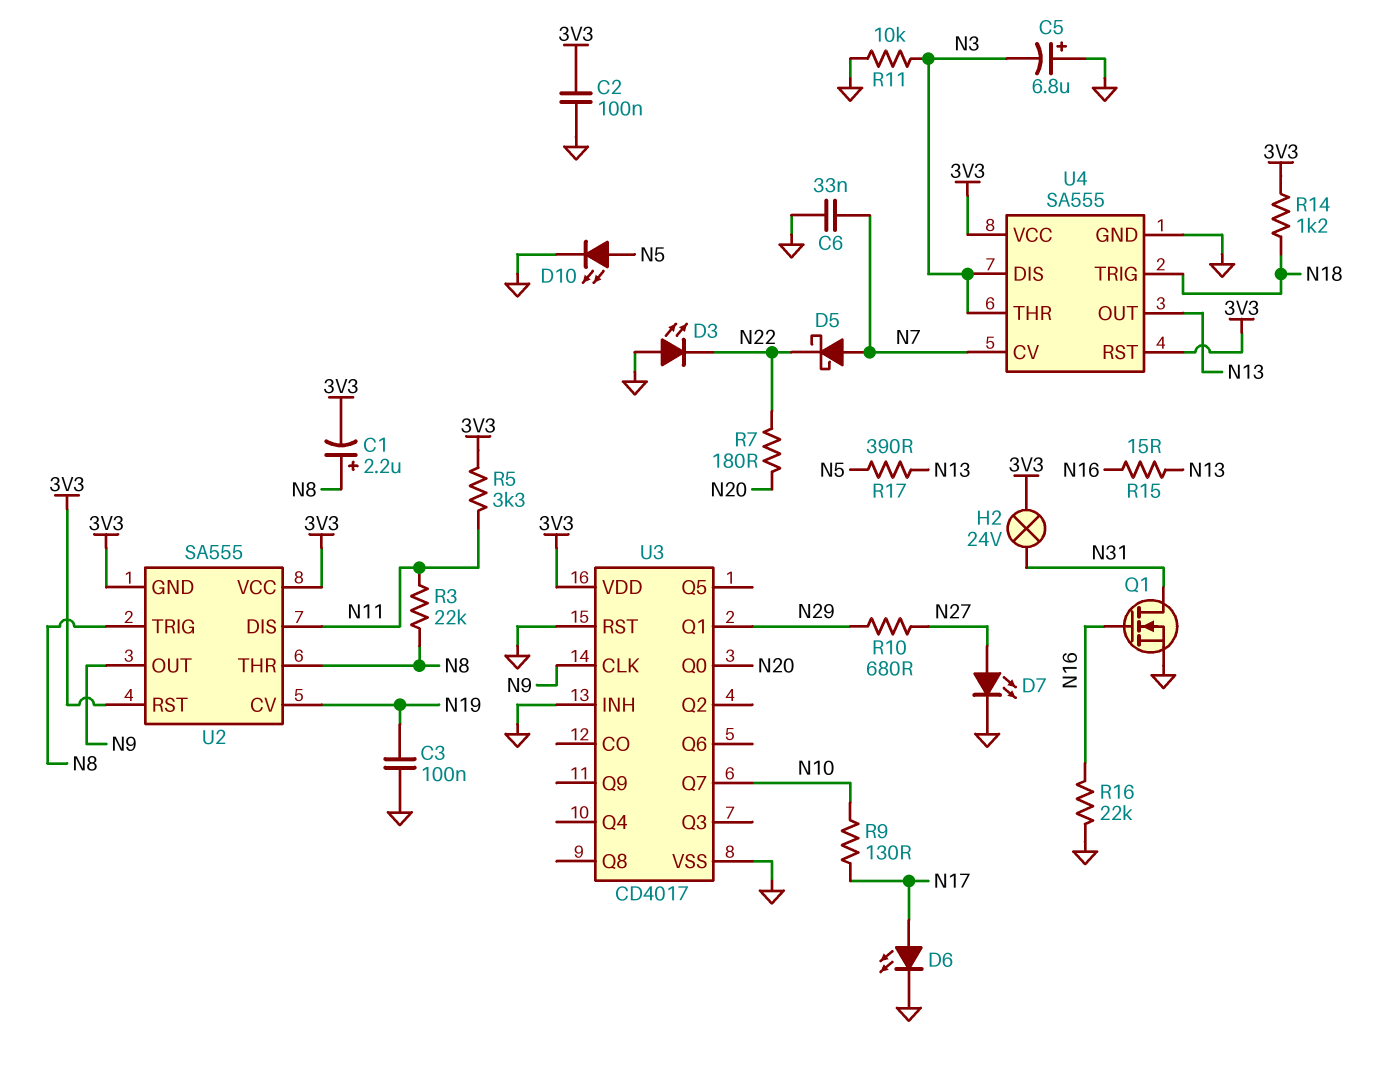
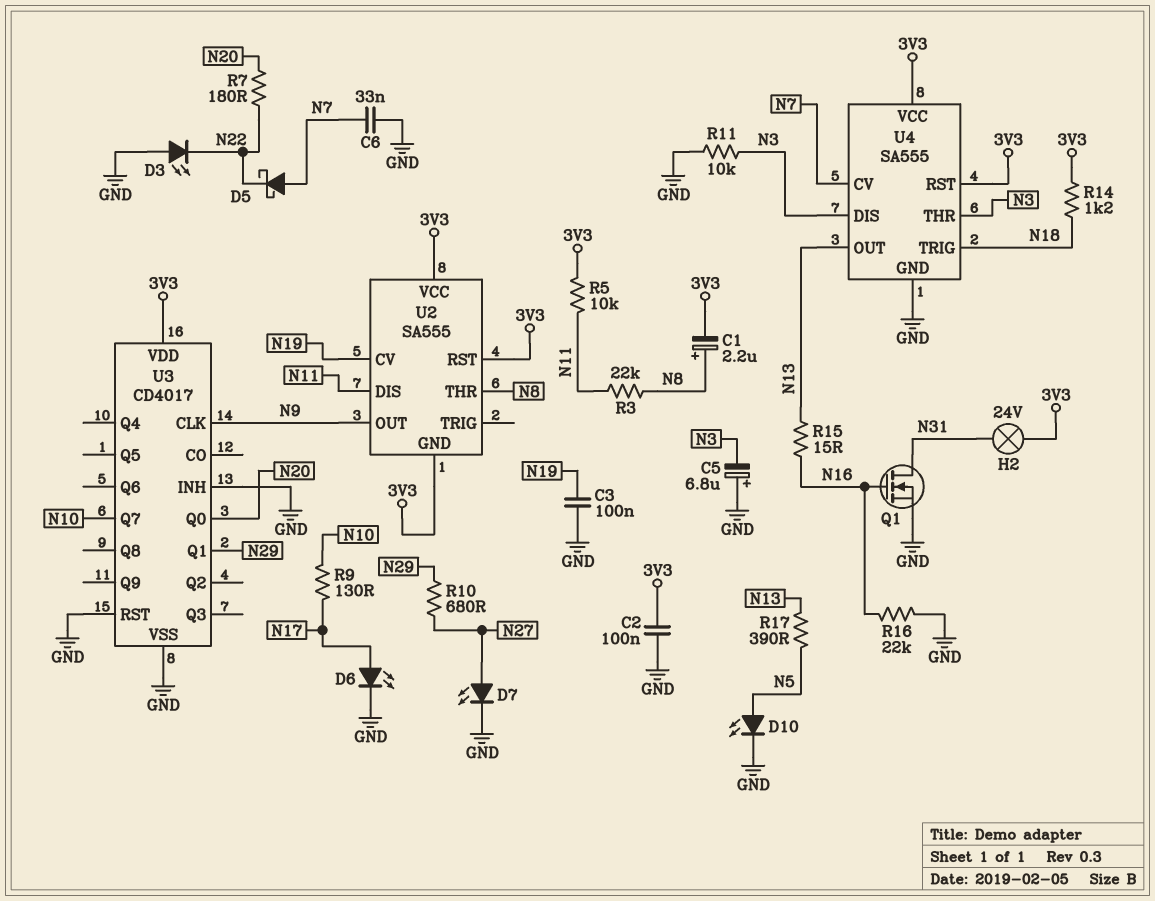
R5: 3.3k (3V3, N11) -> 10k (3V3, N11)
U2 pin TRIG: N8 -> none

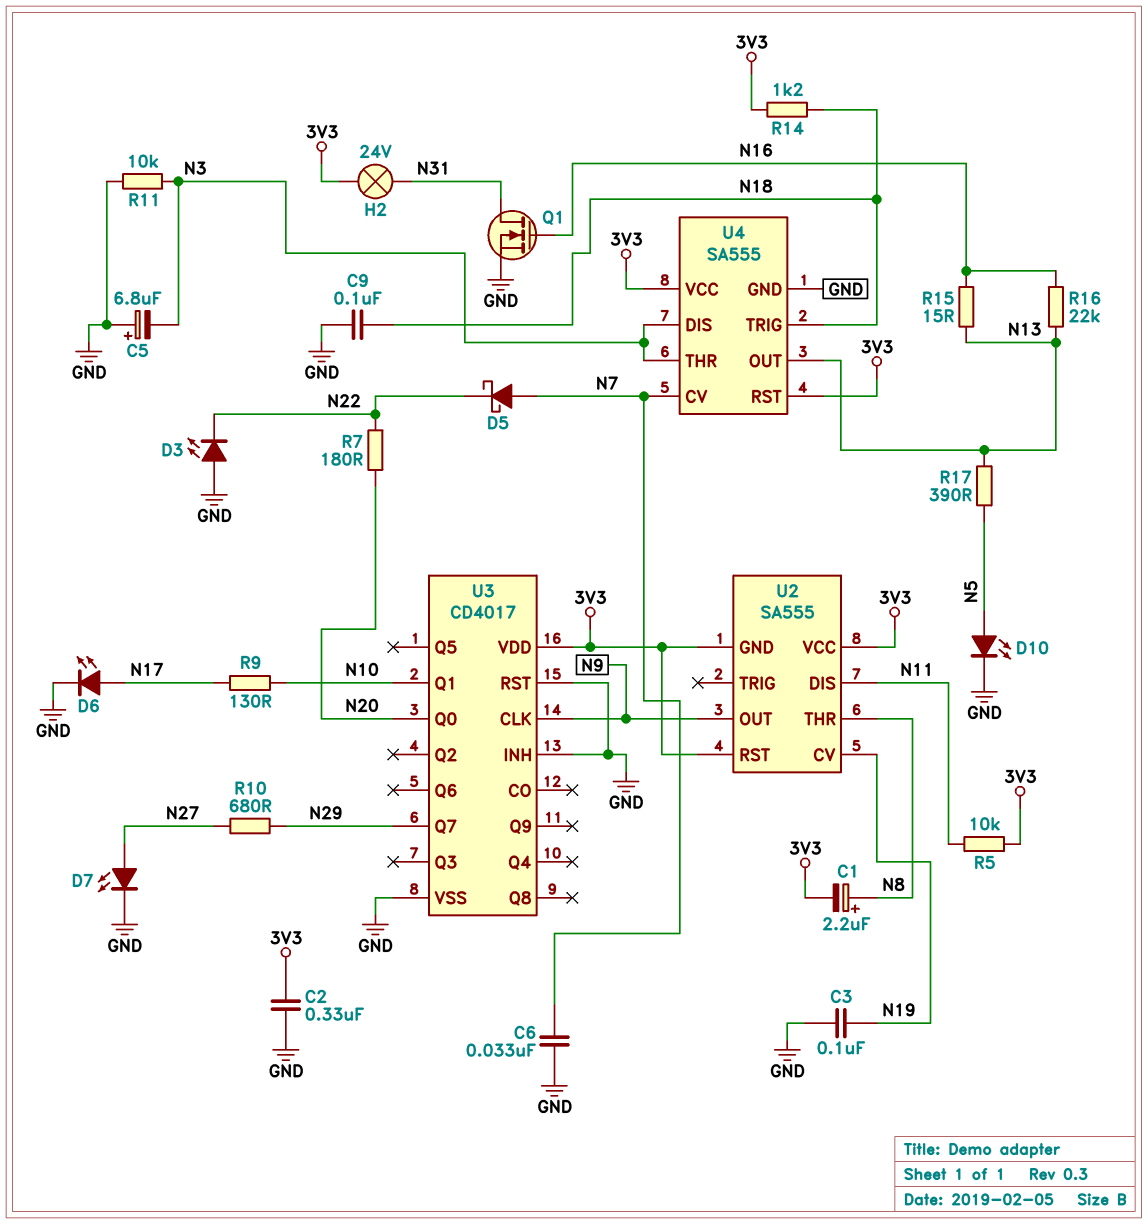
C2: 100nF (3V3, GND) -> 330nF (3V3, GND)
C9: none -> 100nF (GND, N18)
R3: 22k (N8, N11) -> none
R16: 22k (GND, N16) -> 22k (N13, N16)
U3 pin Q1: N29 -> N10
U3 pin Q7: N10 -> N29

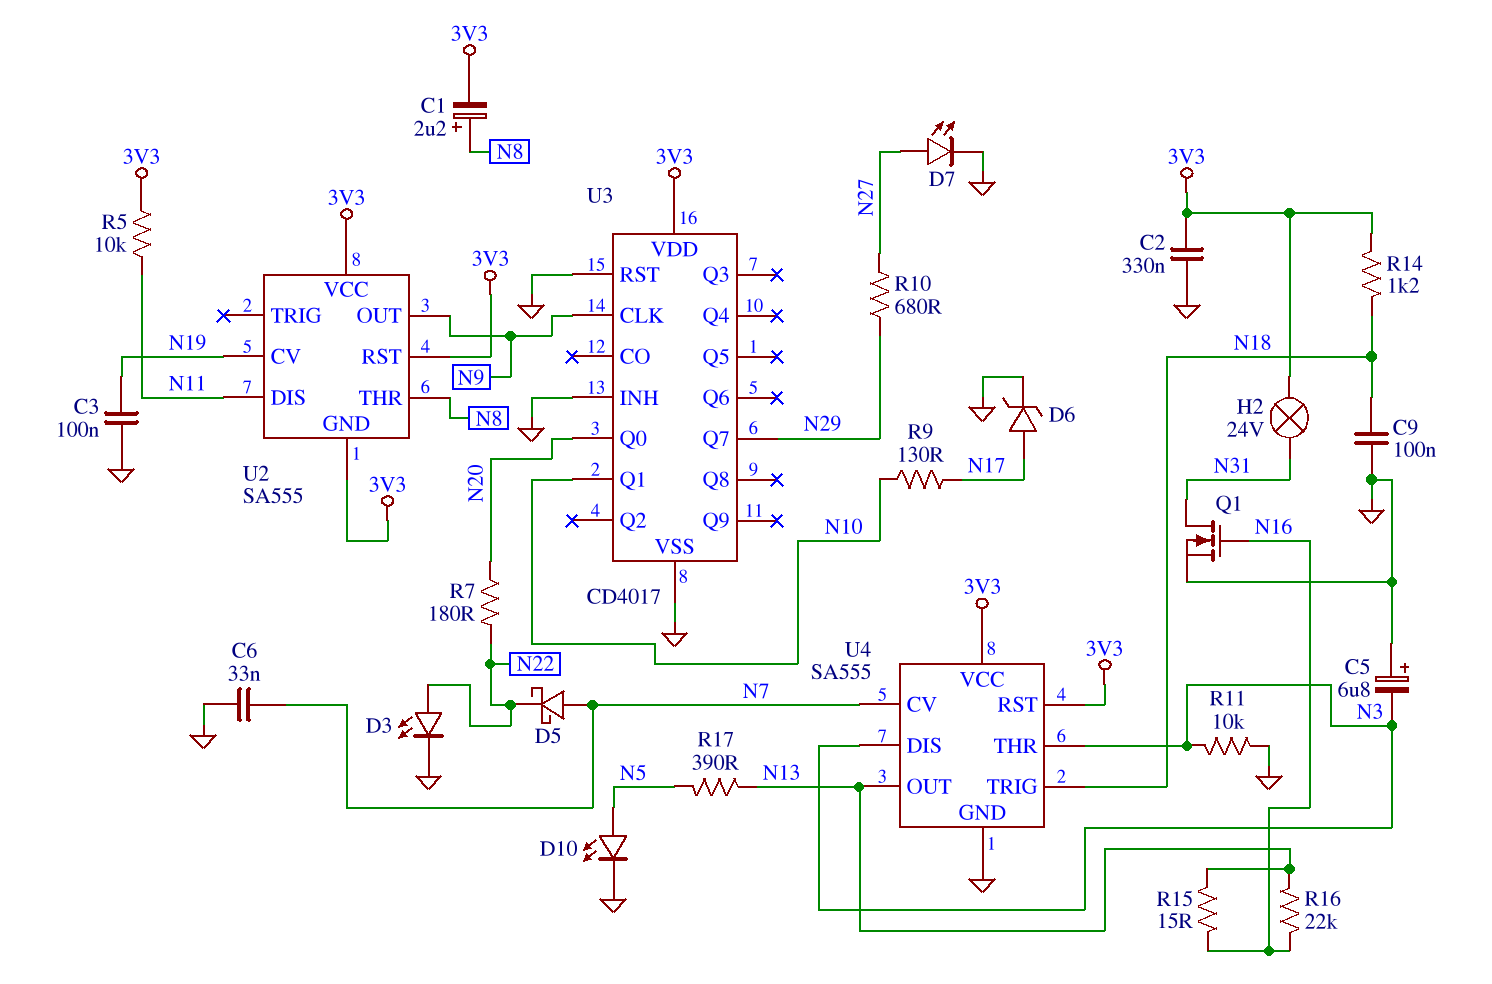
D3: LED (A GND, K N22) -> LED (A N22, K GND)
D6: LED (A N17, K GND) -> zener (A N17, K GND)

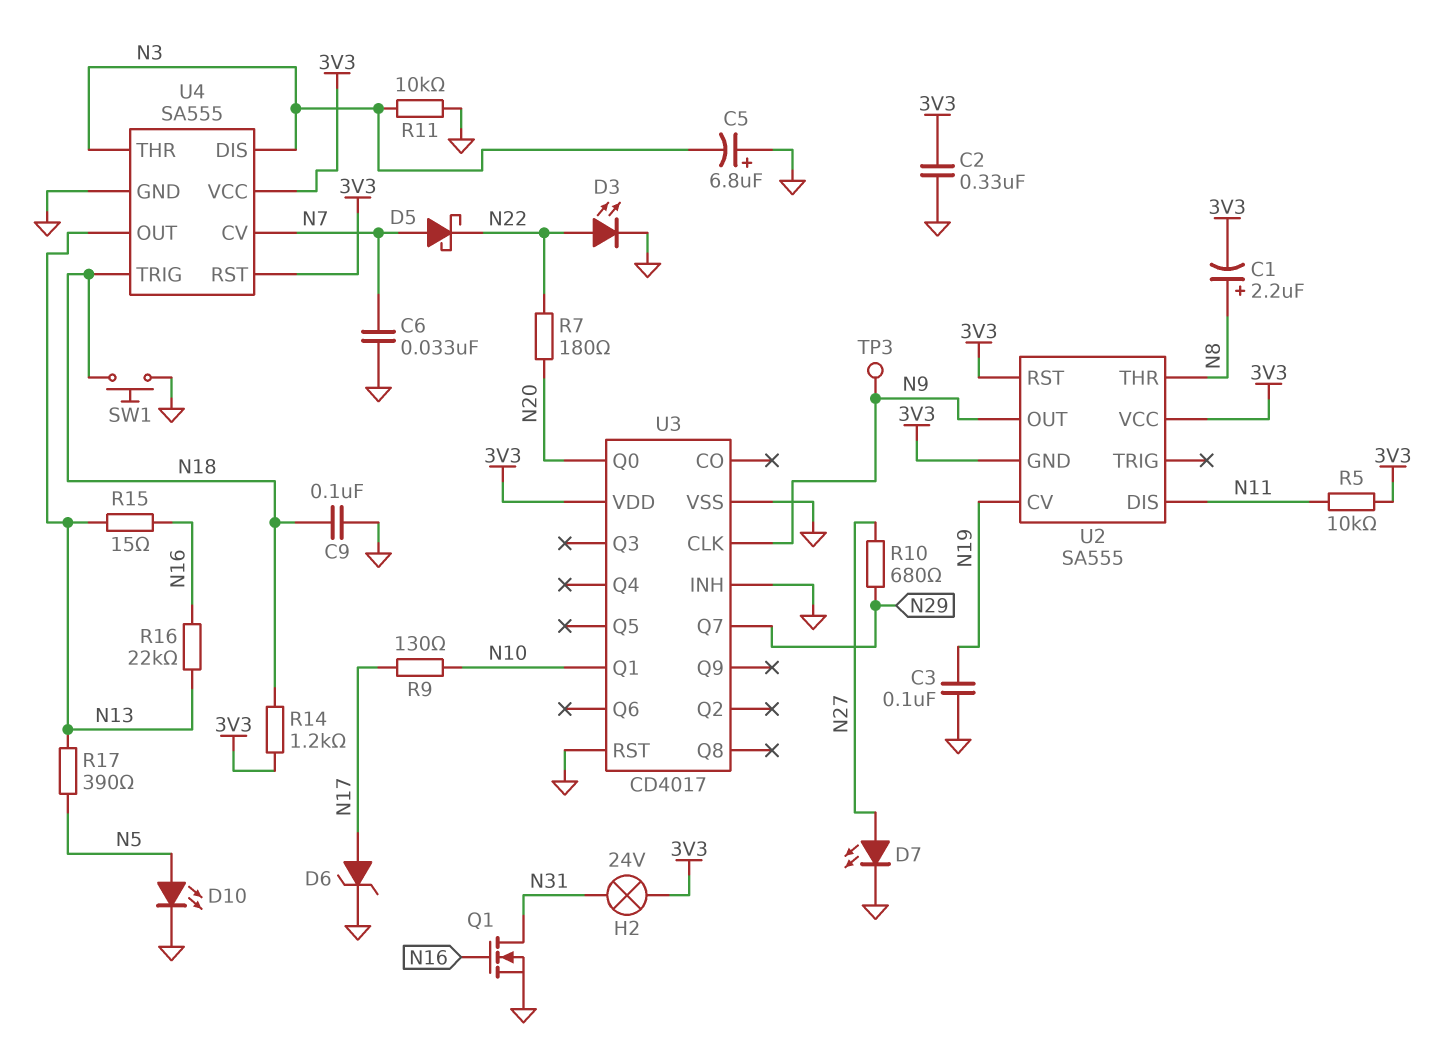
SW1: none -> button (GND, N18)
TP3: none -> test point (N9)

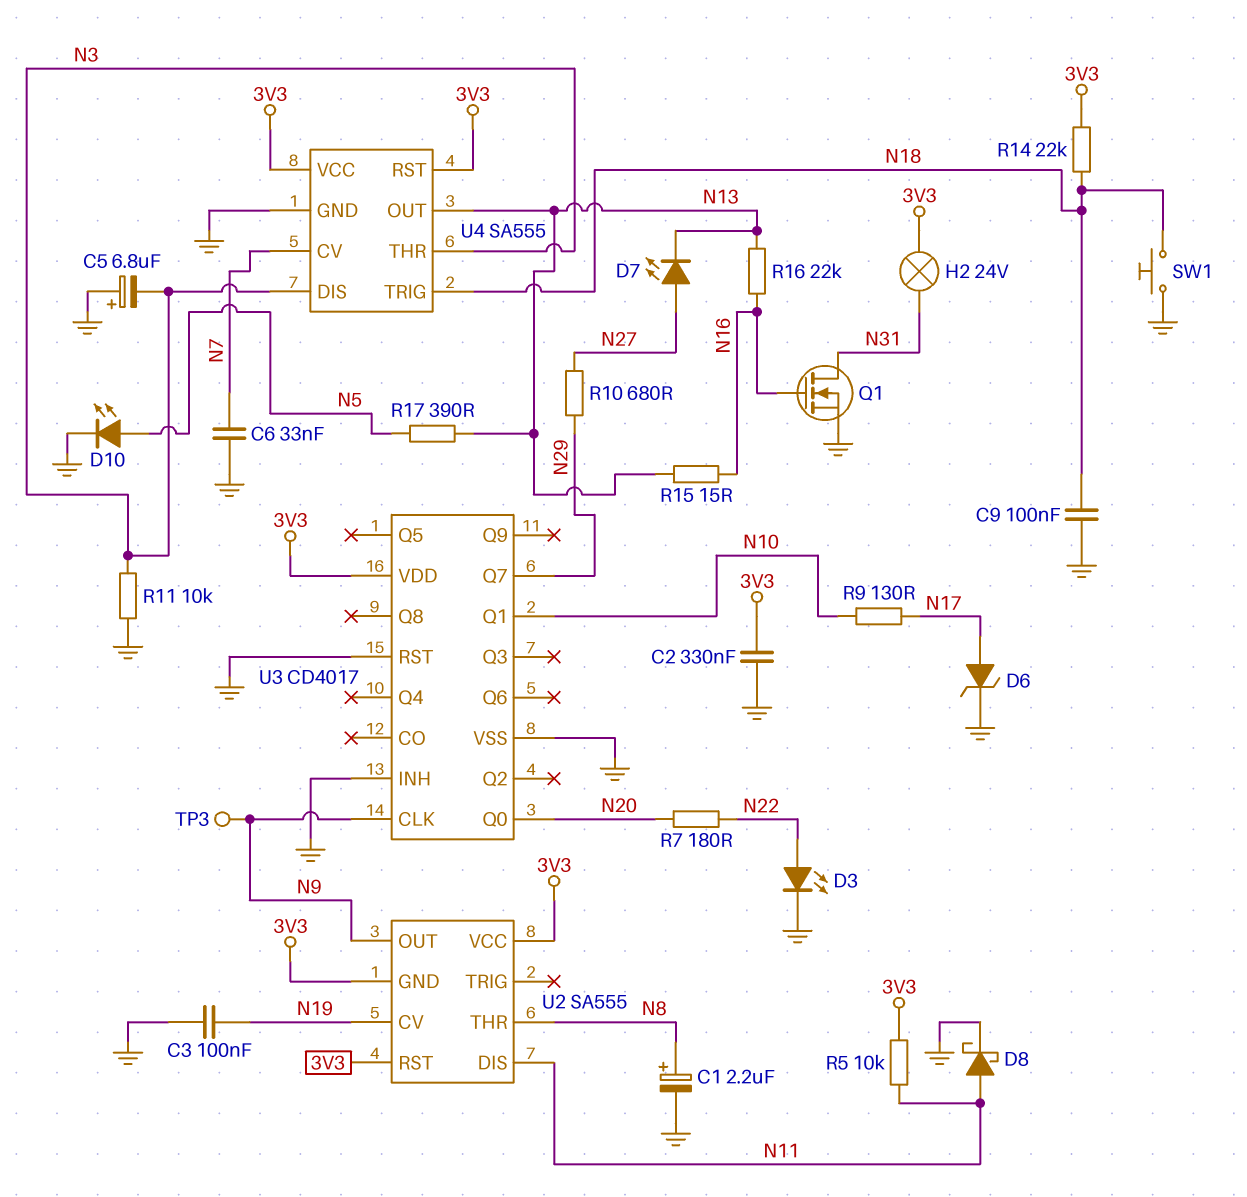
C1: 2.2uF (plus N8, minus 3V3) -> 2.2uF (plus N8, minus GND)
D5: schottky (A N7, K N22) -> none
D7: LED (A N27, K GND) -> LED (A N27, K N13)
D8: none -> schottky (A N11, K GND)
R14: 1.2k (3V3, N18) -> 22k (3V3, N18)

